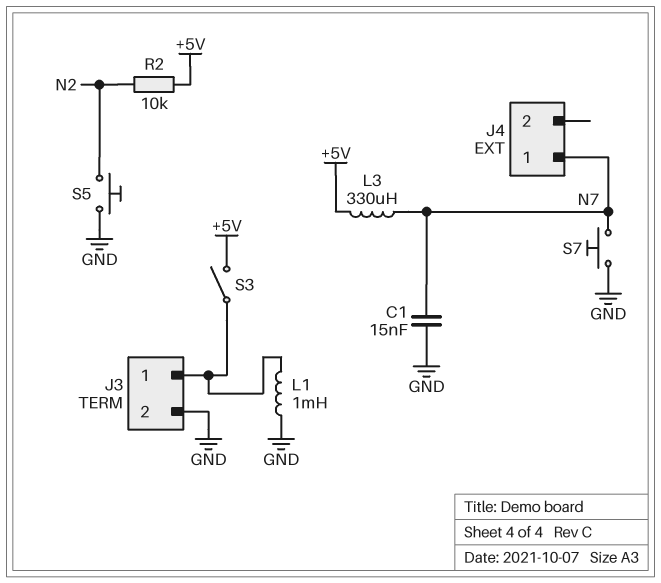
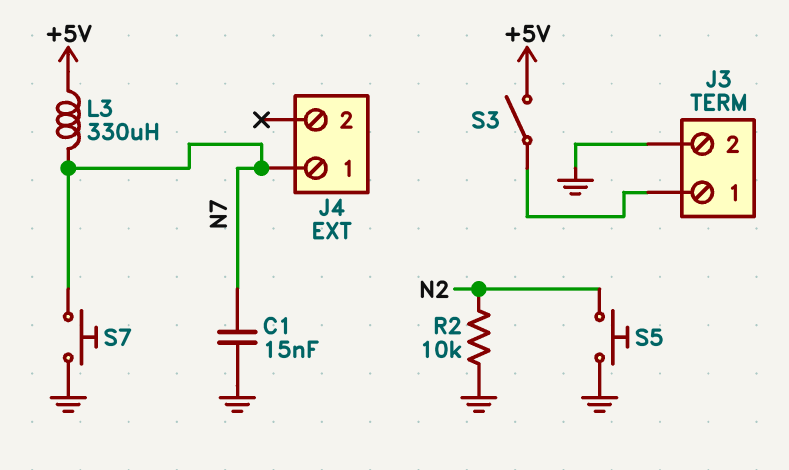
L1: 1mH (GND, J3/1) -> none
R2: 10k (+5V, N2) -> 10k (GND, N2)

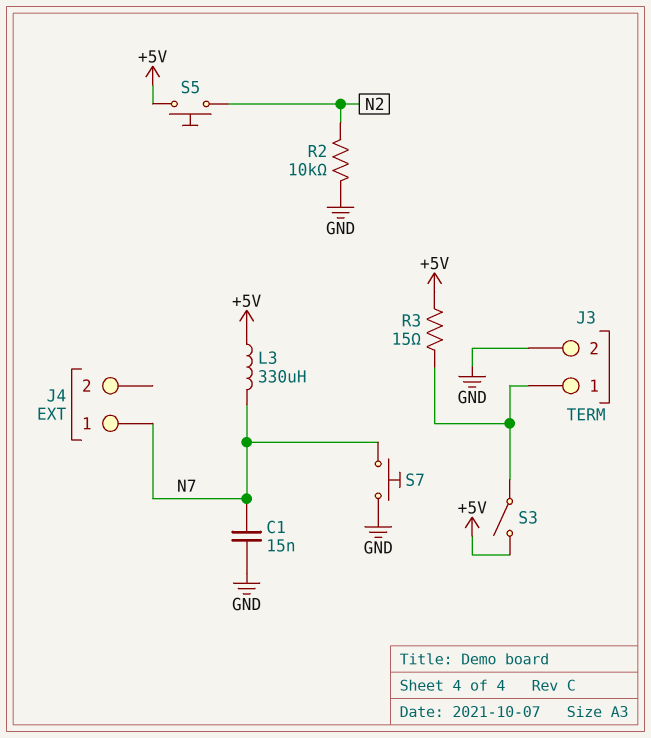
R3: none -> 15 (+5V, J3/1)
S5: button (GND, N2) -> button (+5V, N2)

